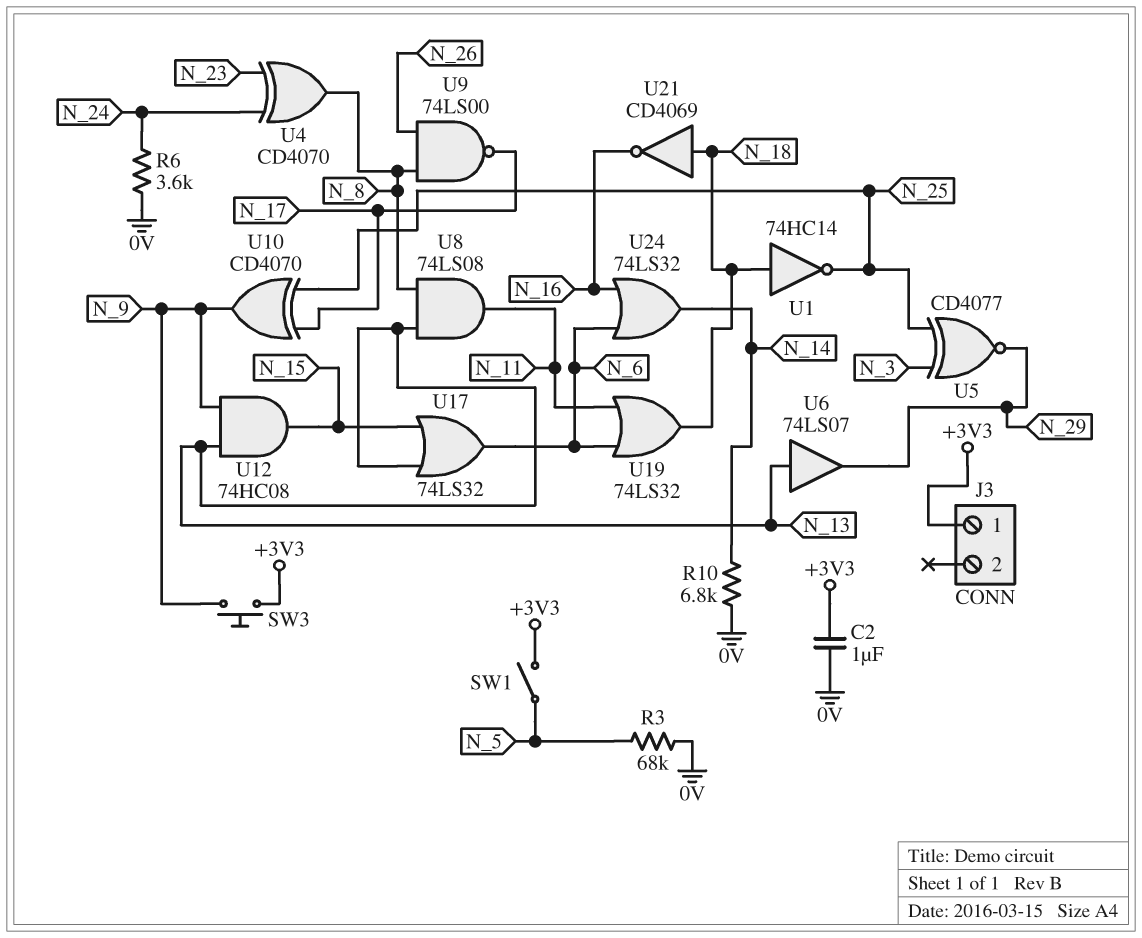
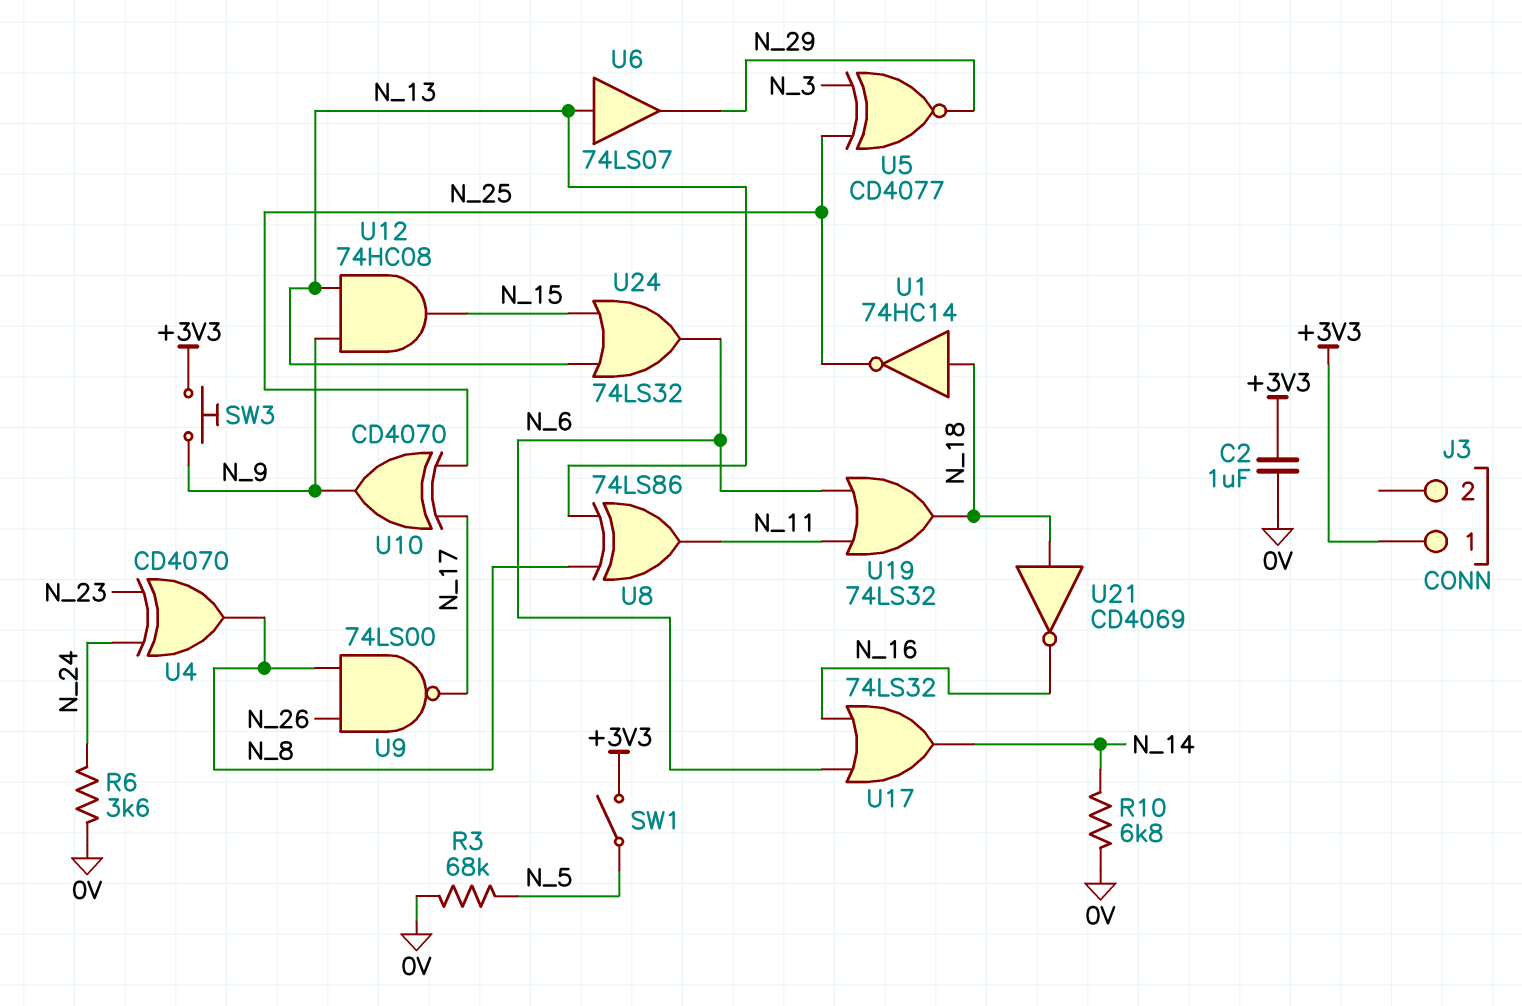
U8: AND 74LS08 (in N_8, in N_13, out N_11) -> XOR 74LS86 (in N_8, in N_13, out N_11)
U17: OR 74LS32 (in N_13, in N_15, out N_6) -> OR 74LS32 (in N_6, in N_16, out N_14)
U24: OR 74LS32 (in N_6, in N_16, out N_14) -> OR 74LS32 (in N_13, in N_15, out N_6)

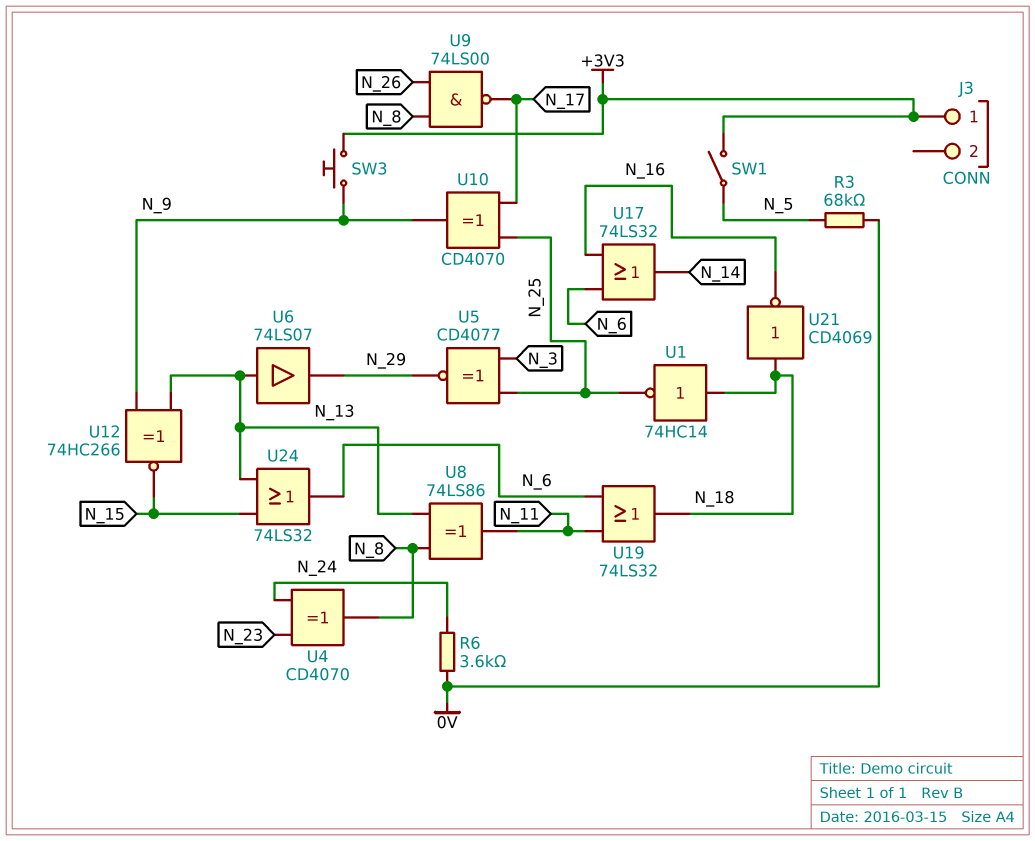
C2: 1uF (+3V3, 0V) -> none
R10: 6.8k (0V, N_14) -> none
U12: AND 74HC08 (in N_9, in N_13, out N_15) -> XNOR 74HC266 (in N_9, in N_13, out N_15)

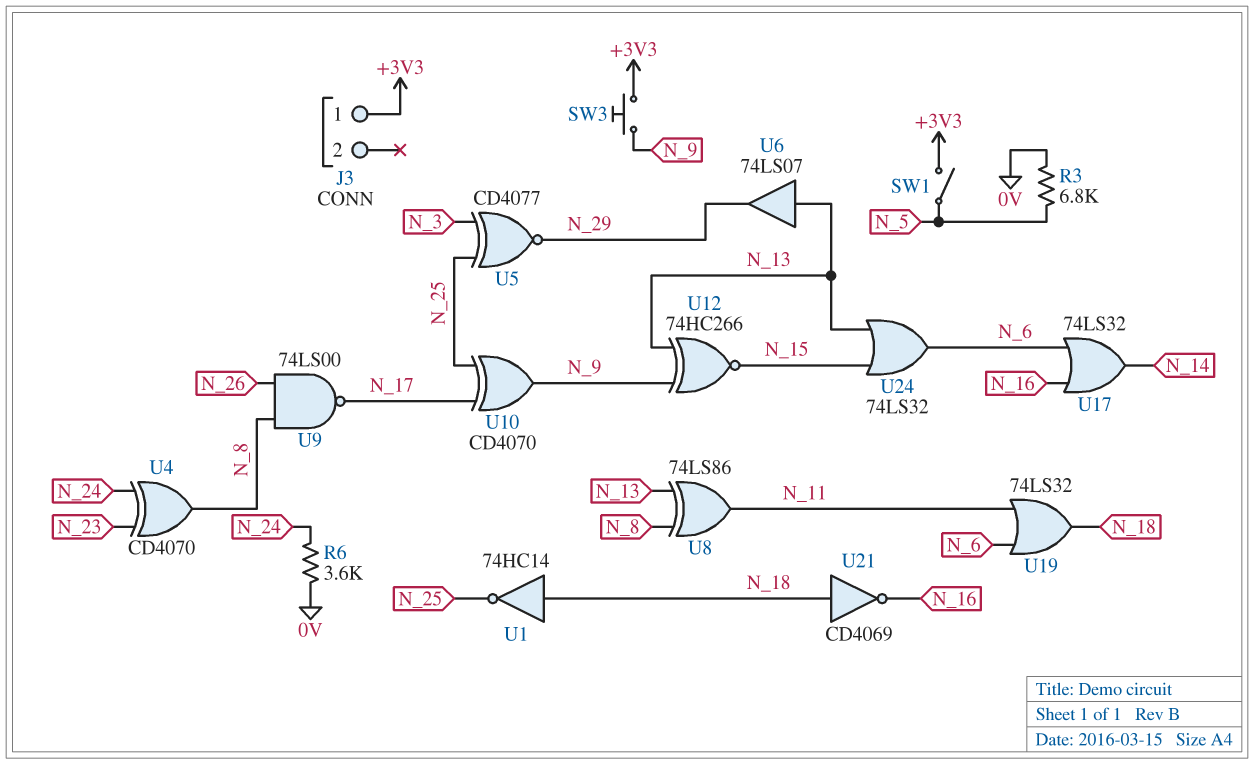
R3: 68k (0V, N_5) -> 6.8k (0V, N_5)

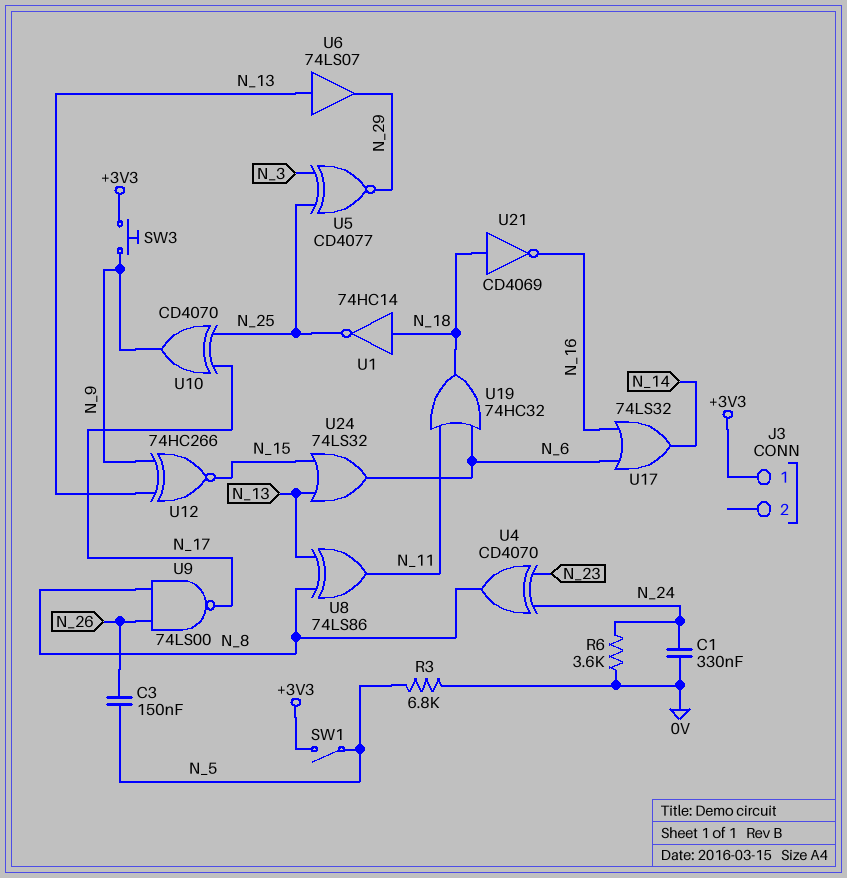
C1: none -> 330nF (0V, N_24)
C3: none -> 150nF (N_5, N_26)
U19: OR 74LS32 (in N_6, in N_11, out N_18) -> OR 74HC32 (in N_6, in N_11, out N_18)

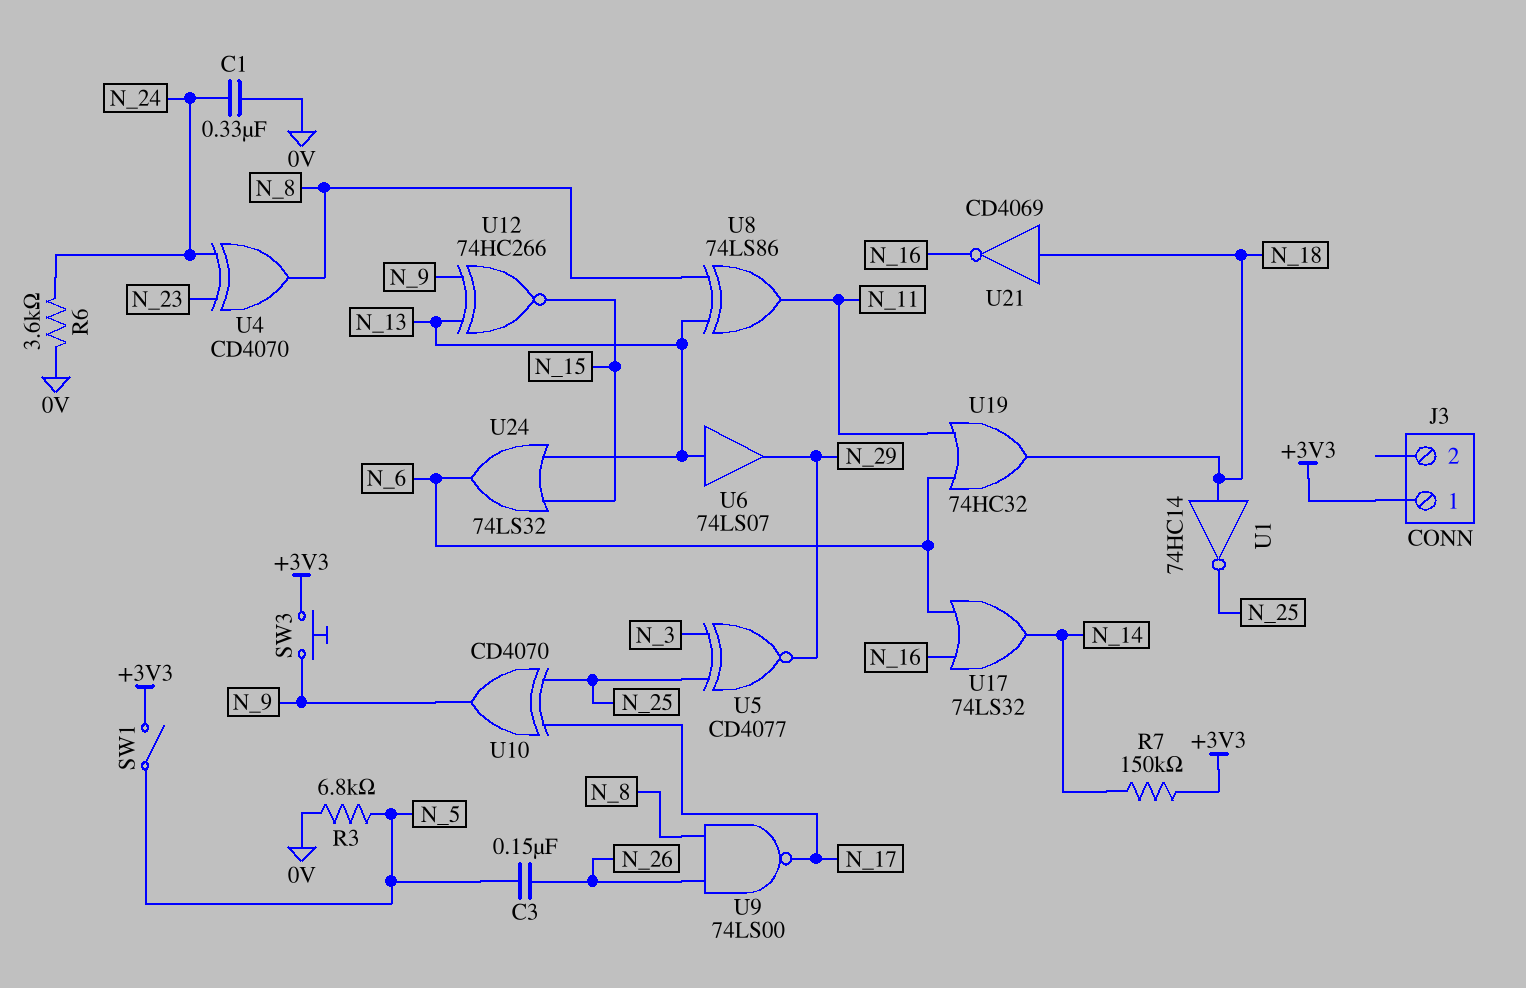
R7: none -> 150k (+3V3, N_14)

